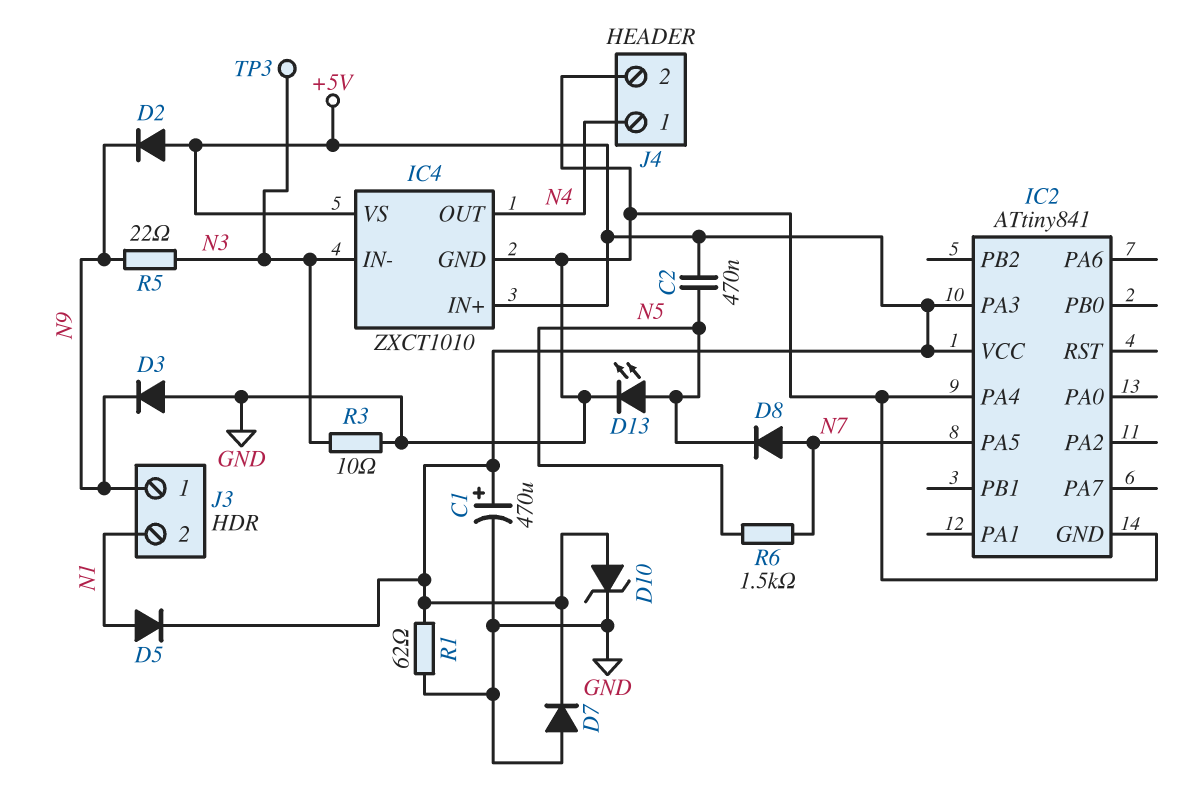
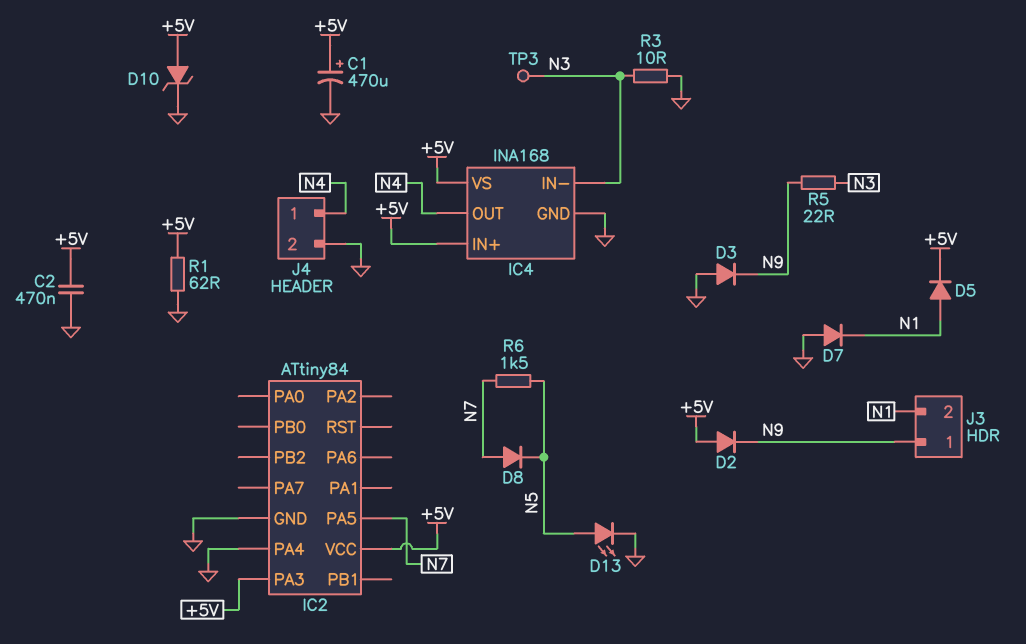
C2: 470nF (+5V, N5) -> 470nF (+5V, GND)
D7: diode (A GND, K +5V) -> diode (A GND, K N1)
IC2: ATtiny841 -> ATtiny84
IC4: ZXCT1010 -> INA168

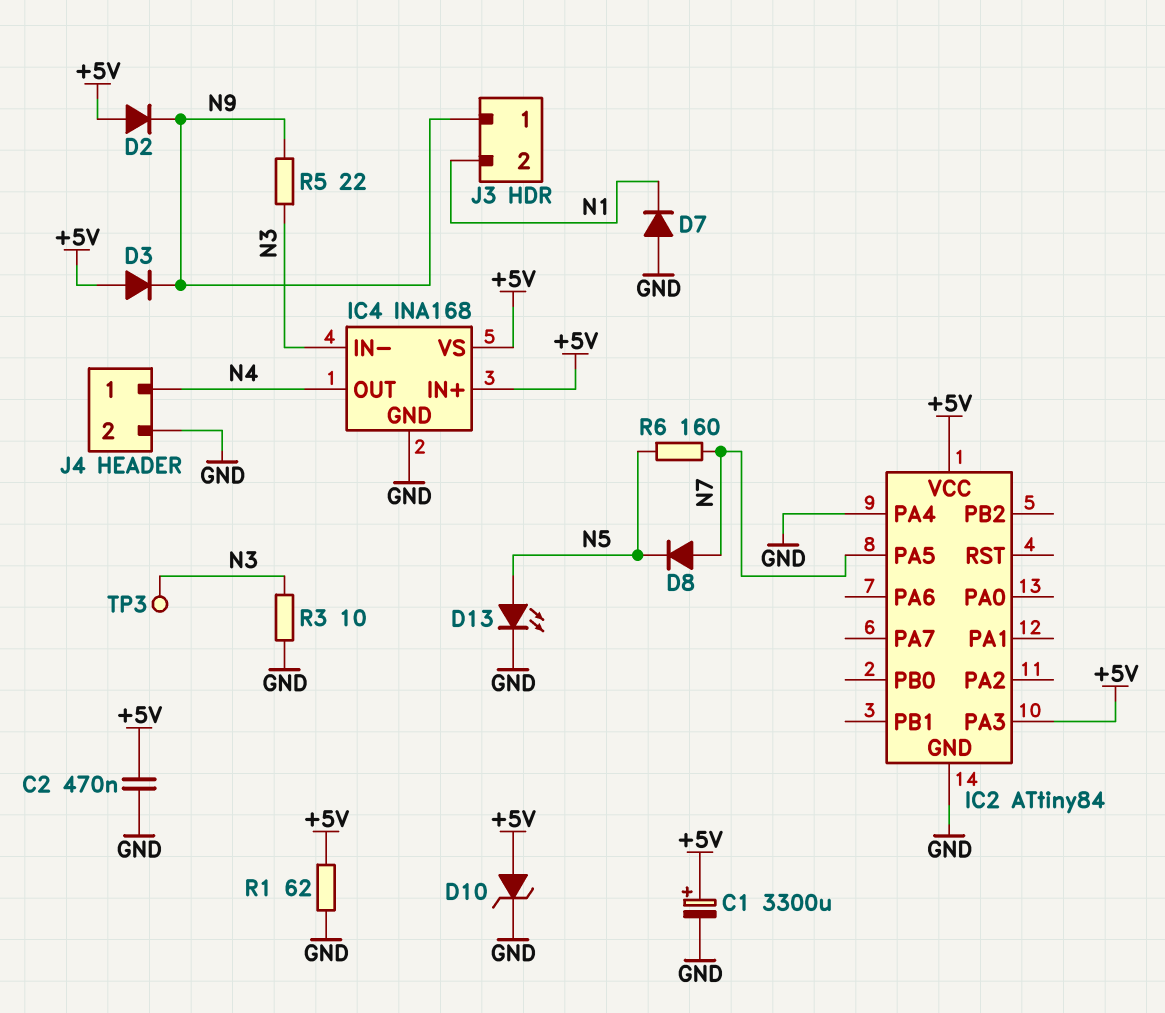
C1: 470uF (plus +5V, minus GND) -> 3300uF (plus +5V, minus GND)
D3: diode (A GND, K N9) -> diode (A +5V, K N9)
D5: diode (A N1, K +5V) -> none
R6: 1.5k (N5, N7) -> 160 (N5, N7)

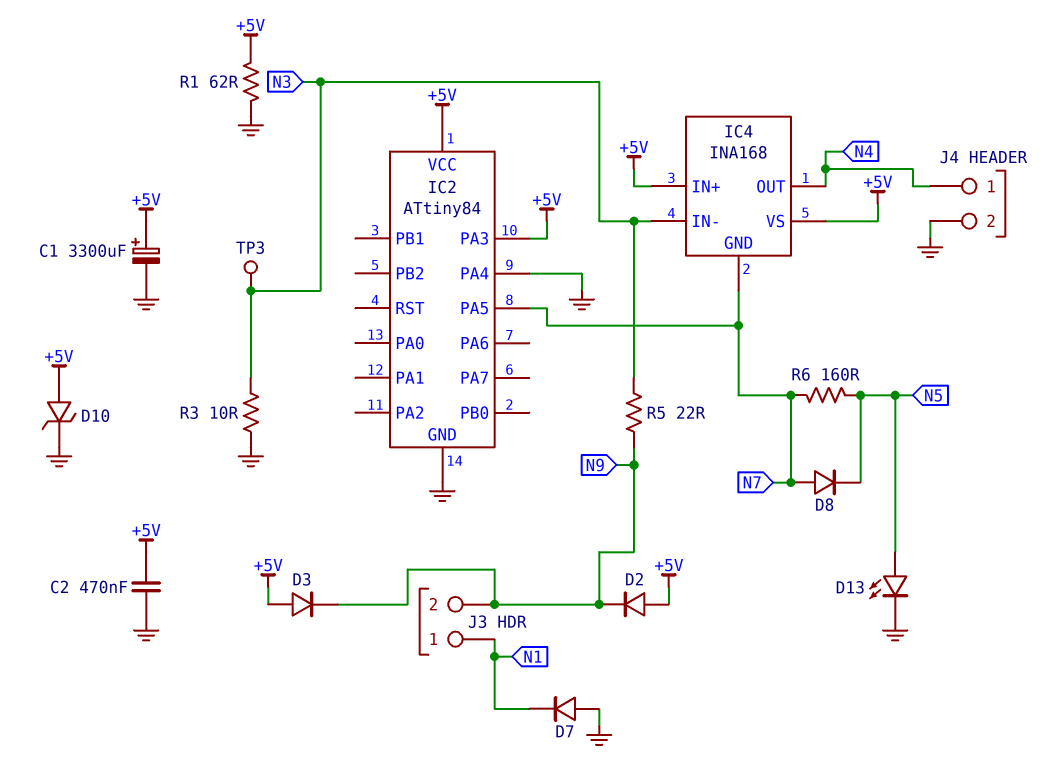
IC4 pin GND: GND -> N7
J3 pin 1: N9 -> N1
J3 pin 2: N1 -> N9

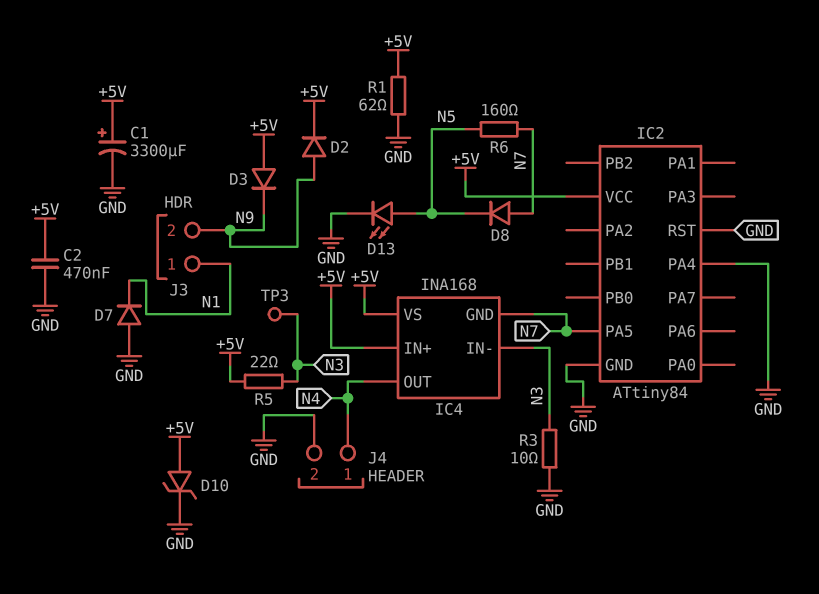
D2: diode (A +5V, K N9) -> diode (A N9, K +5V)
IC2 pin PA3: +5V -> none
IC2 pin RST: none -> GND
R5: 22 (N3, N9) -> 22 (+5V, N3)

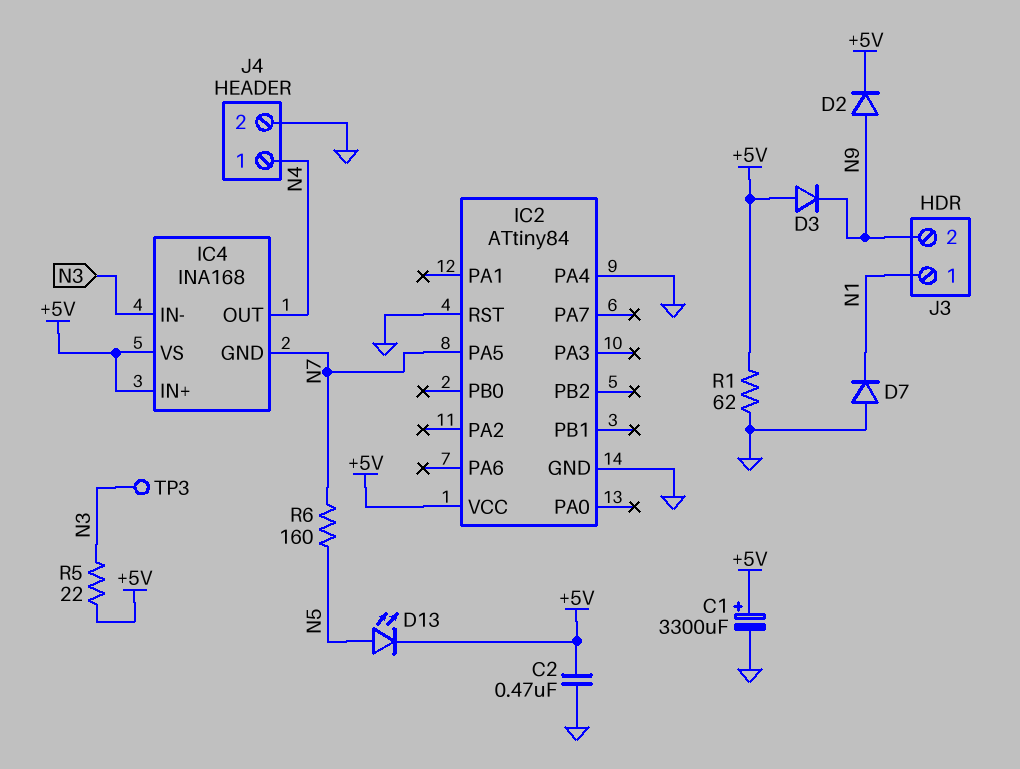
D8: diode (A N7, K N5) -> none
D10: zener (A +5V, K GND) -> none
D13: LED (A N5, K GND) -> LED (A N5, K +5V)
R3: 10 (GND, N3) -> none

